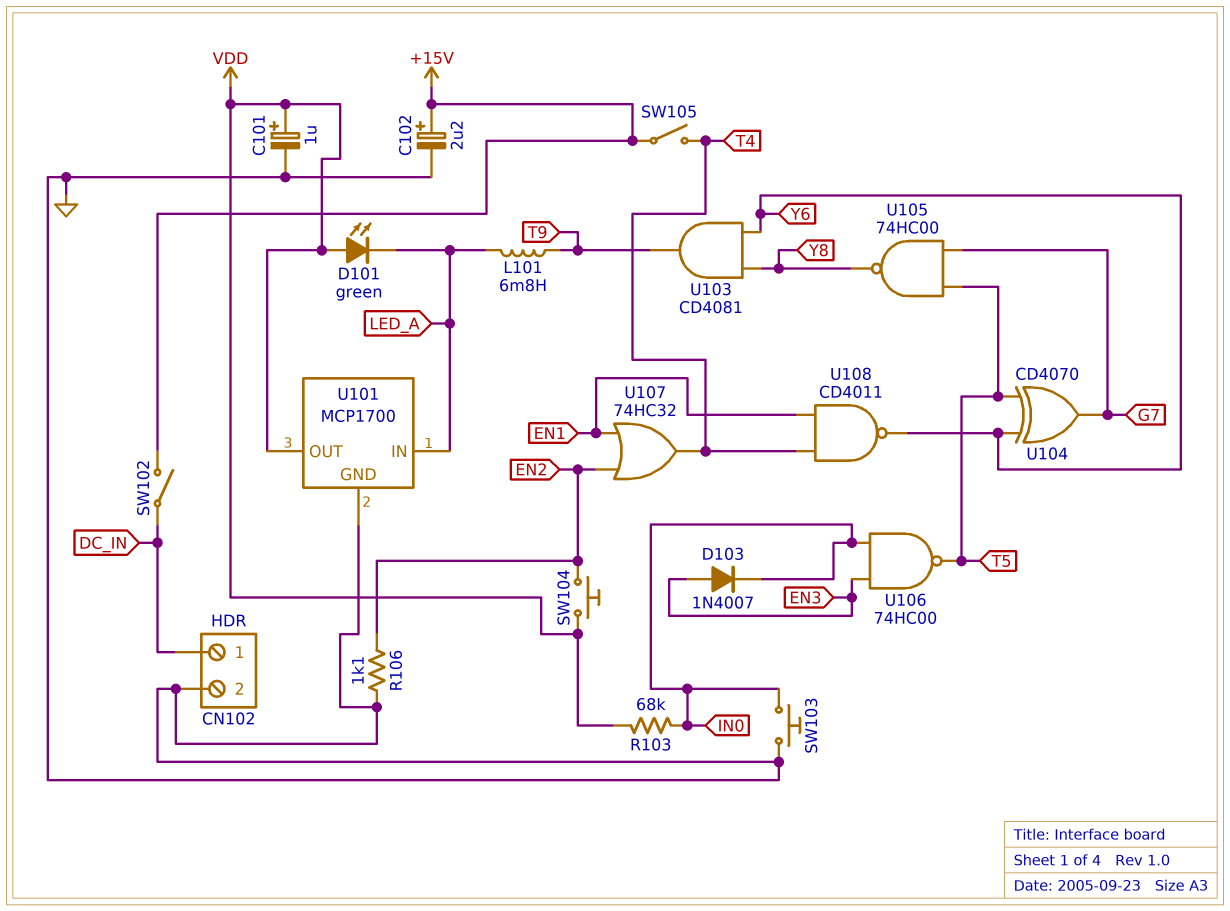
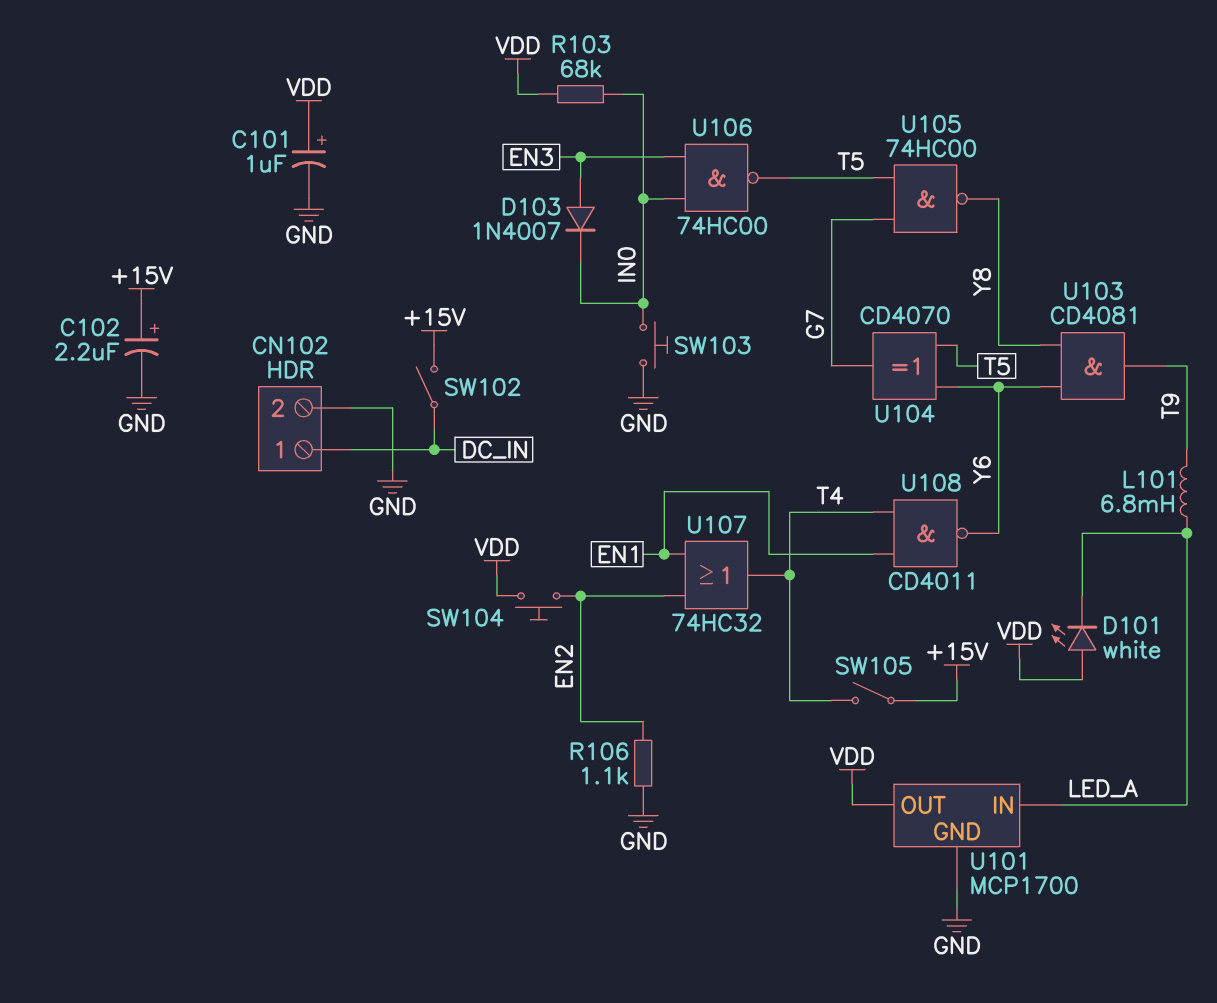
D101: LED green (A VDD, K LED_A) -> LED white (A VDD, K LED_A)

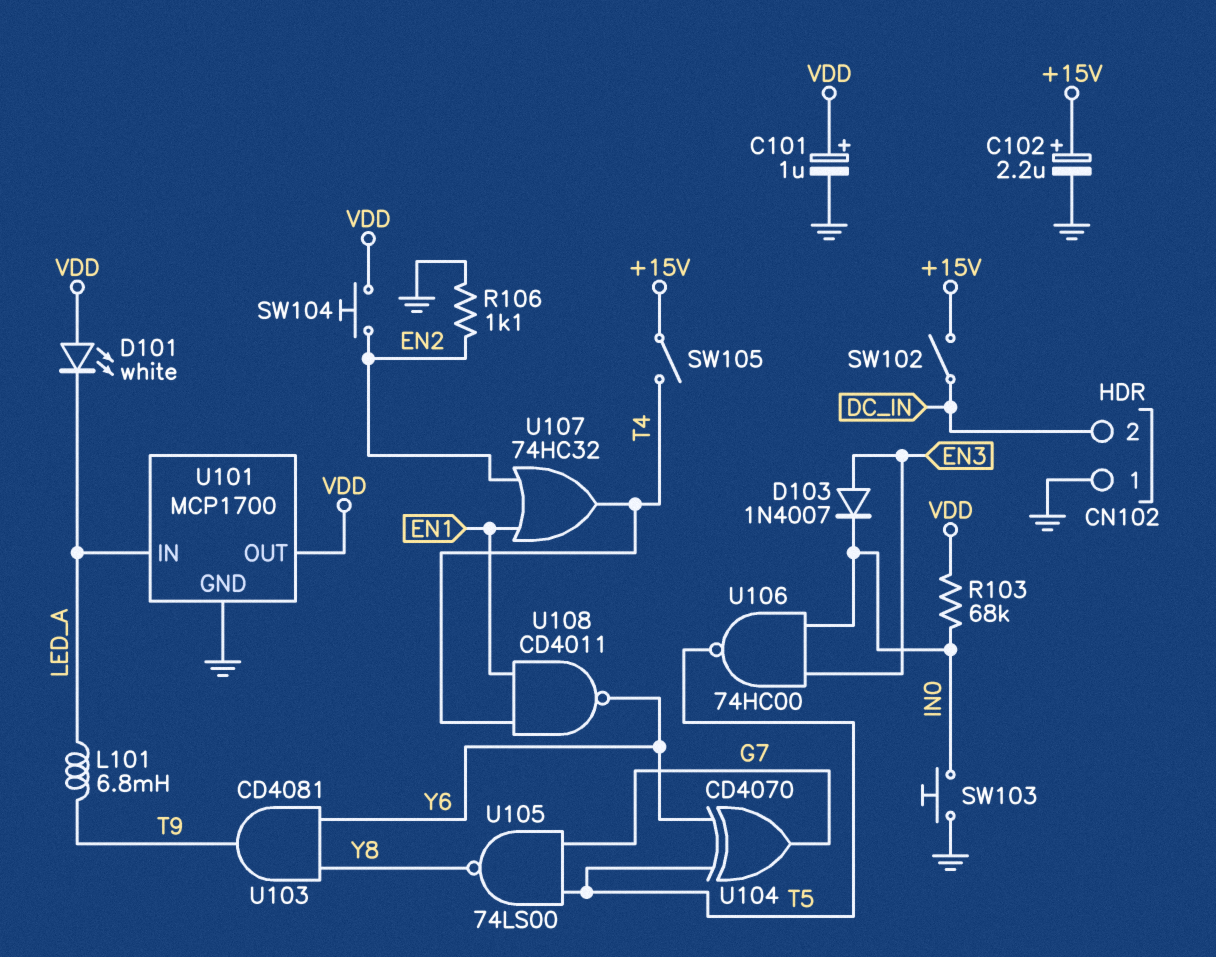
CN102 pin 1: DC_IN -> GND
CN102 pin 2: GND -> DC_IN
U105: NAND 74HC00 (in G7, in T5, out Y8) -> NAND 74LS00 (in G7, in T5, out Y8)

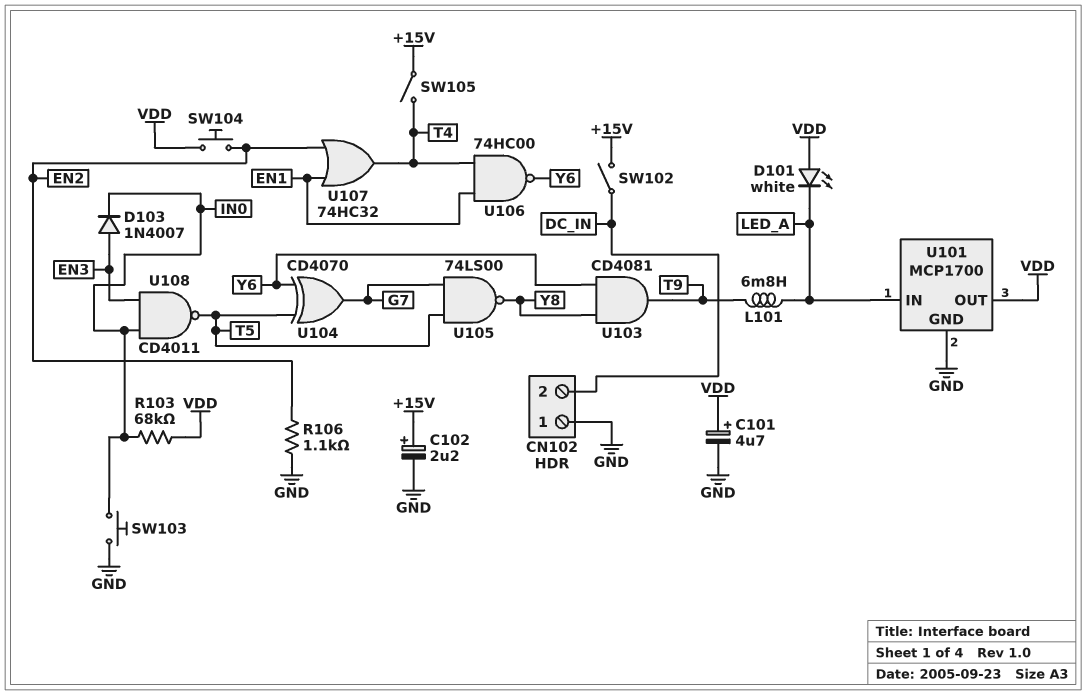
C101: 1uF (plus VDD, minus GND) -> 4.7uF (plus VDD, minus GND)
U106: NAND 74HC00 (in EN3, in IN0, out T5) -> NAND 74HC00 (in EN1, in T4, out Y6)
U108: NAND CD4011 (in EN1, in T4, out Y6) -> NAND CD4011 (in EN3, in IN0, out T5)

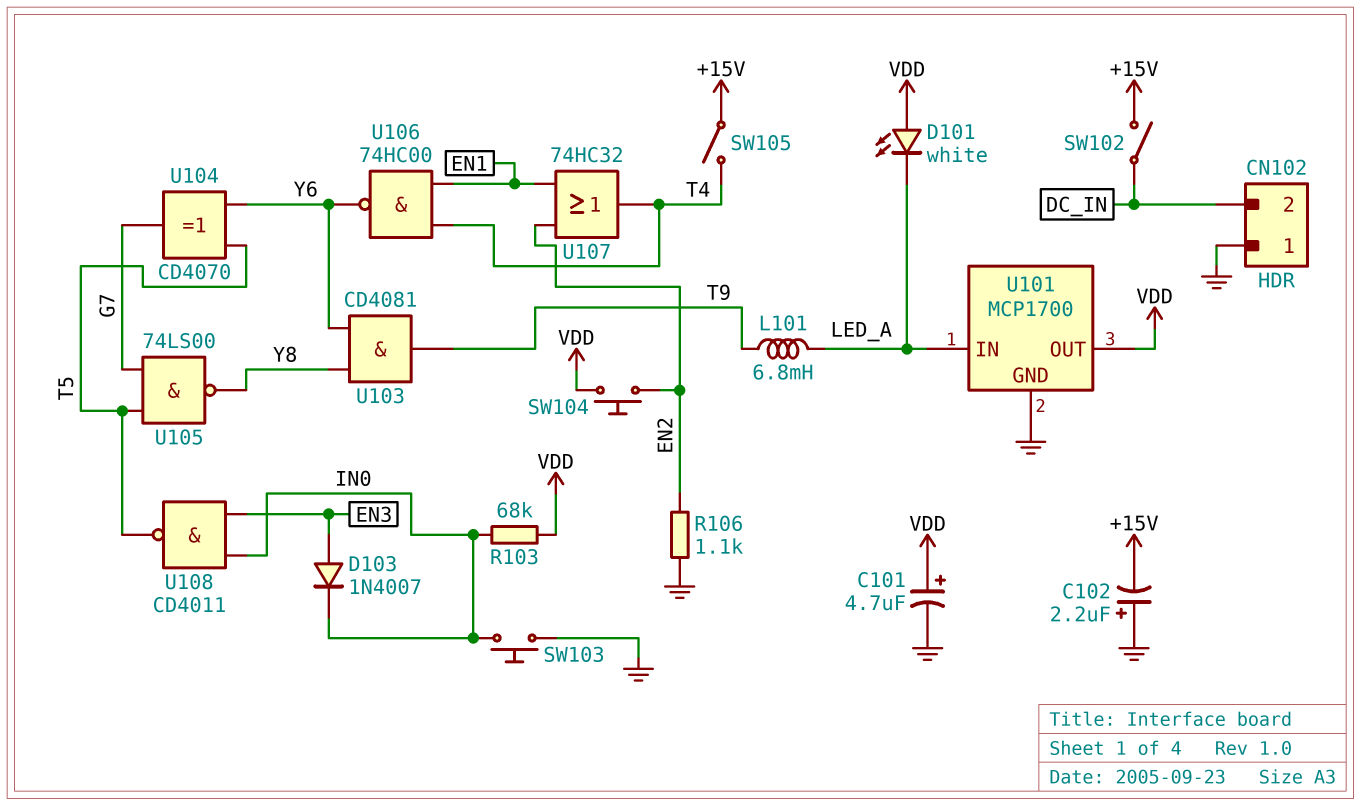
C102: 2.2uF (plus +15V, minus GND) -> 2.2uF (plus GND, minus +15V)

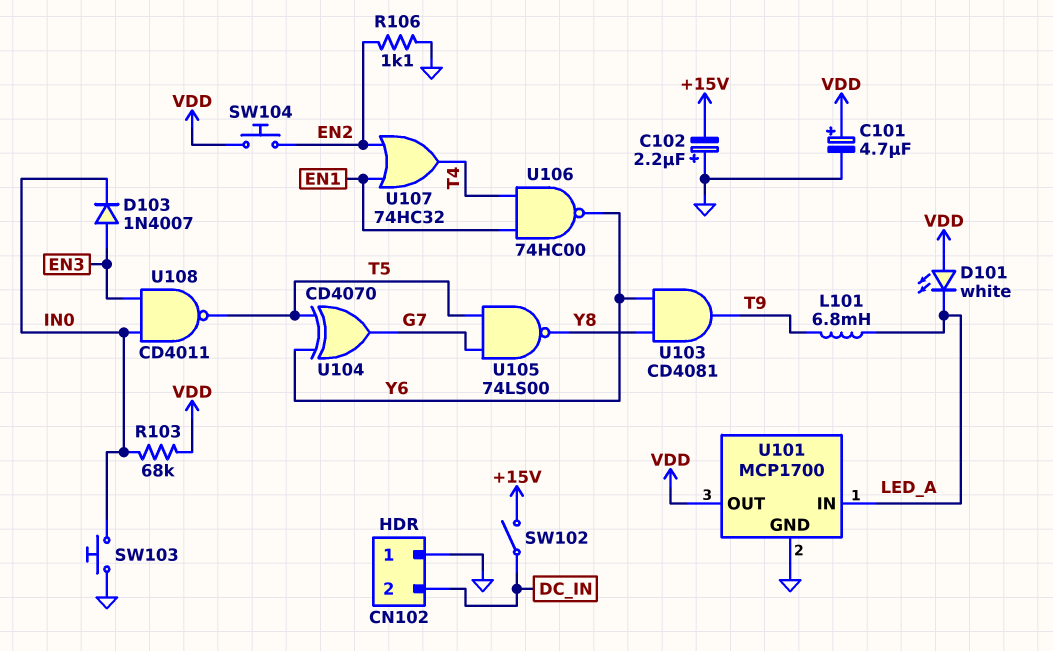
SW105: switch (+15V, T4) -> none

